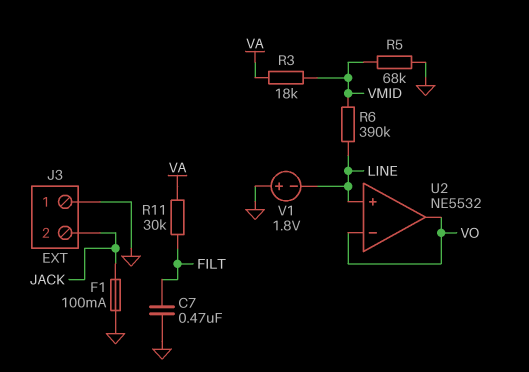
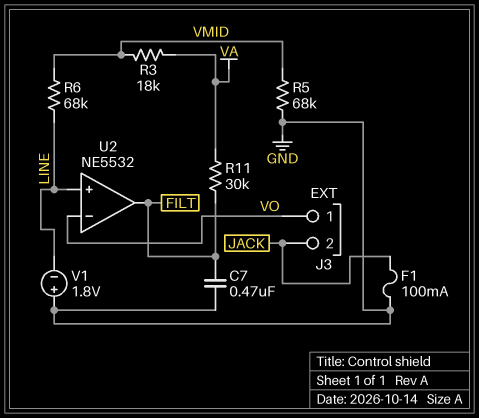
J3 pin 1: GND -> VO
R6: 390k (LINE, VMID) -> 68k (LINE, VMID)
U2 pin out: VO -> FILT

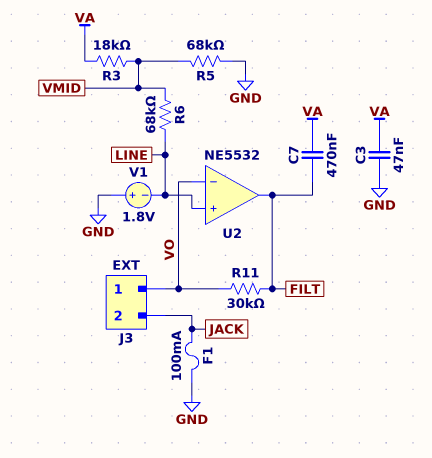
C3: none -> 47nF (GND, VA)
C7: 470nF (FILT, GND) -> 470nF (FILT, VA)
R11: 30k (FILT, VA) -> 30k (FILT, VO)

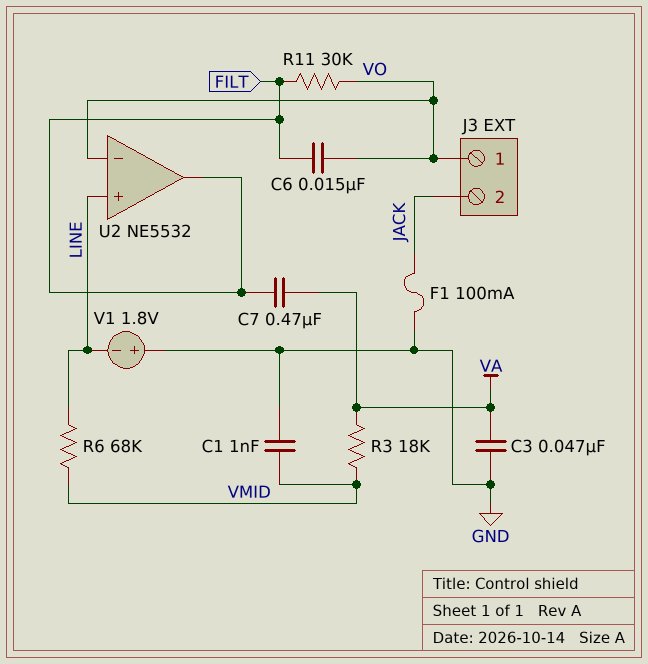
C1: none -> 1nF (GND, VMID)
C6: none -> 15nF (FILT, VO)
R5: 68k (GND, VMID) -> none

